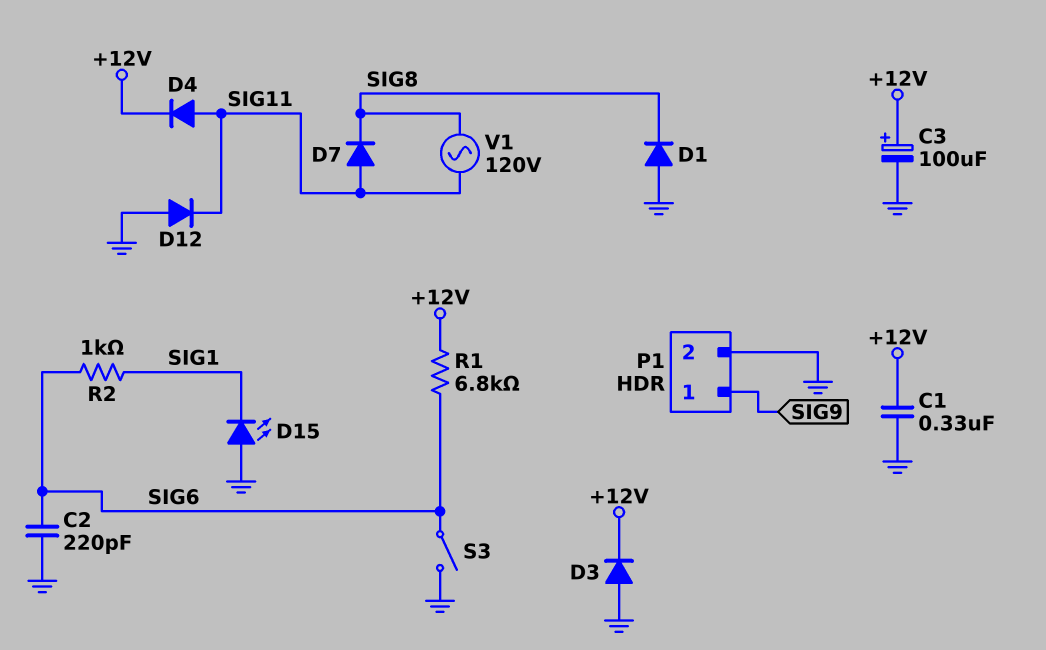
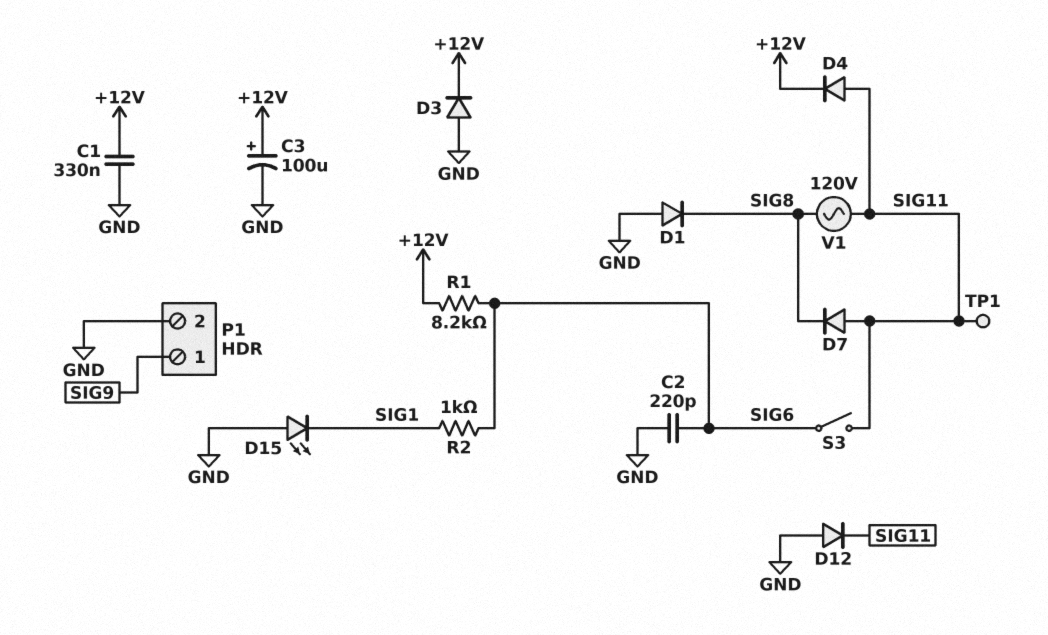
R1: 6.8k (+12V, SIG6) -> 8.2k (+12V, SIG6)
S3: switch (GND, SIG6) -> switch (SIG6, SIG11)
TP1: none -> test point (SIG11)

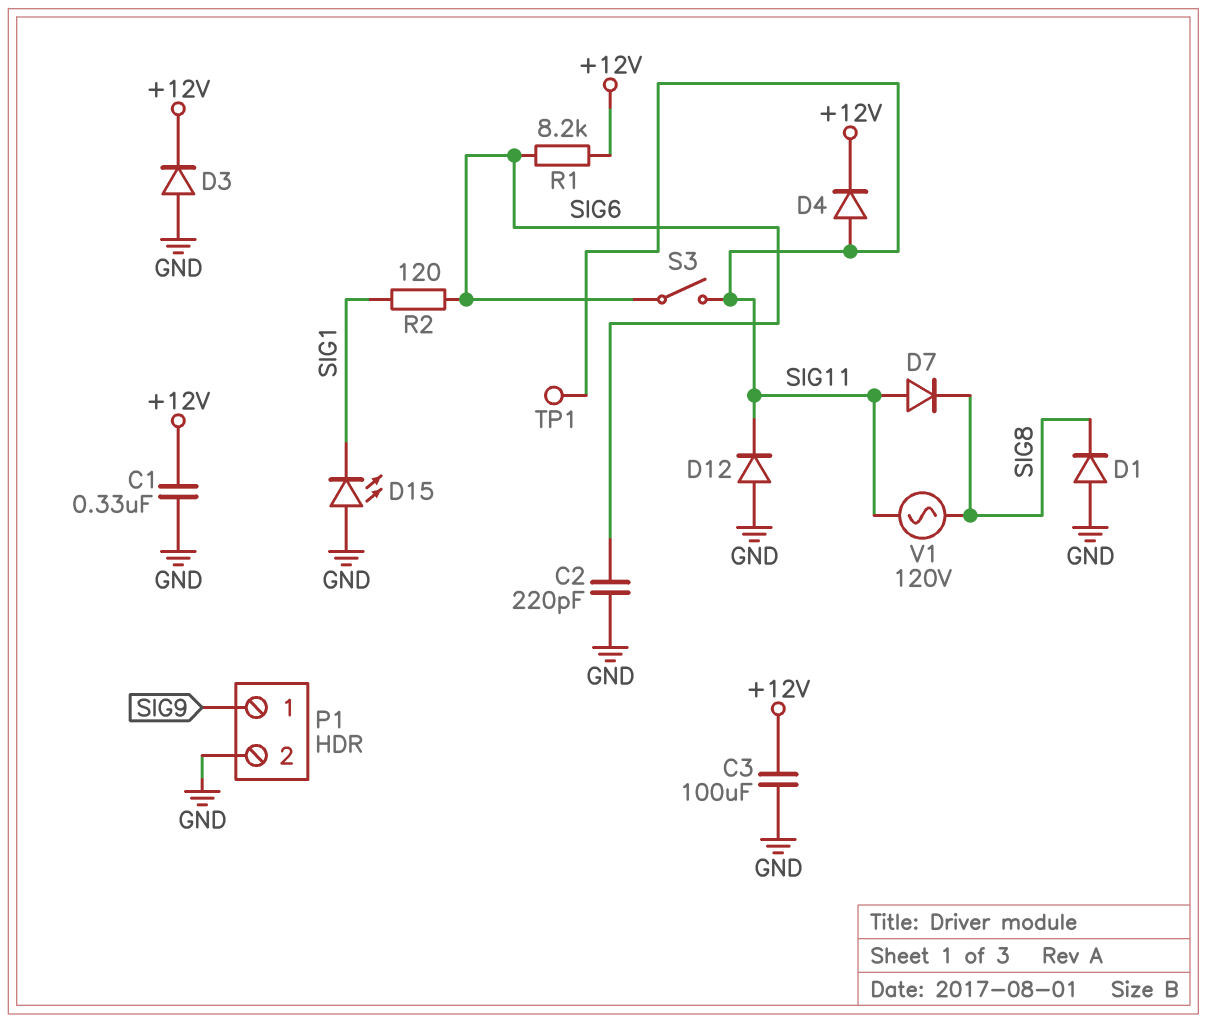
C3: 100uF (plus +12V, minus GND) -> 100uF (+12V, GND)
R2: 1k (SIG1, SIG6) -> 120 (SIG1, SIG6)

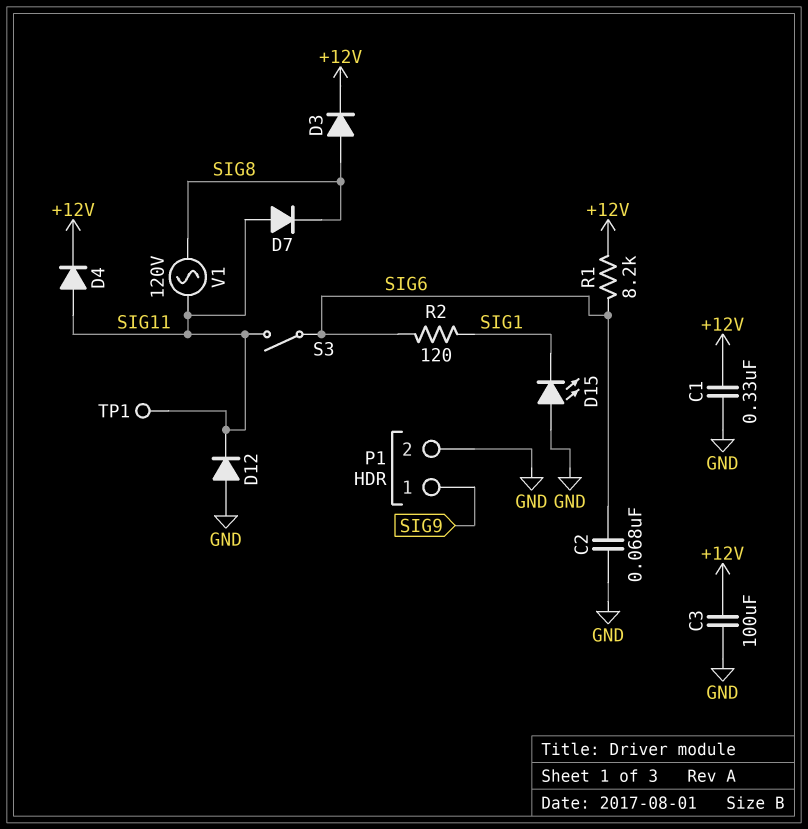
C2: 220pF (GND, SIG6) -> 68nF (GND, SIG6)
D1: diode (A GND, K SIG8) -> none
D3: diode (A GND, K +12V) -> diode (A SIG8, K +12V)

